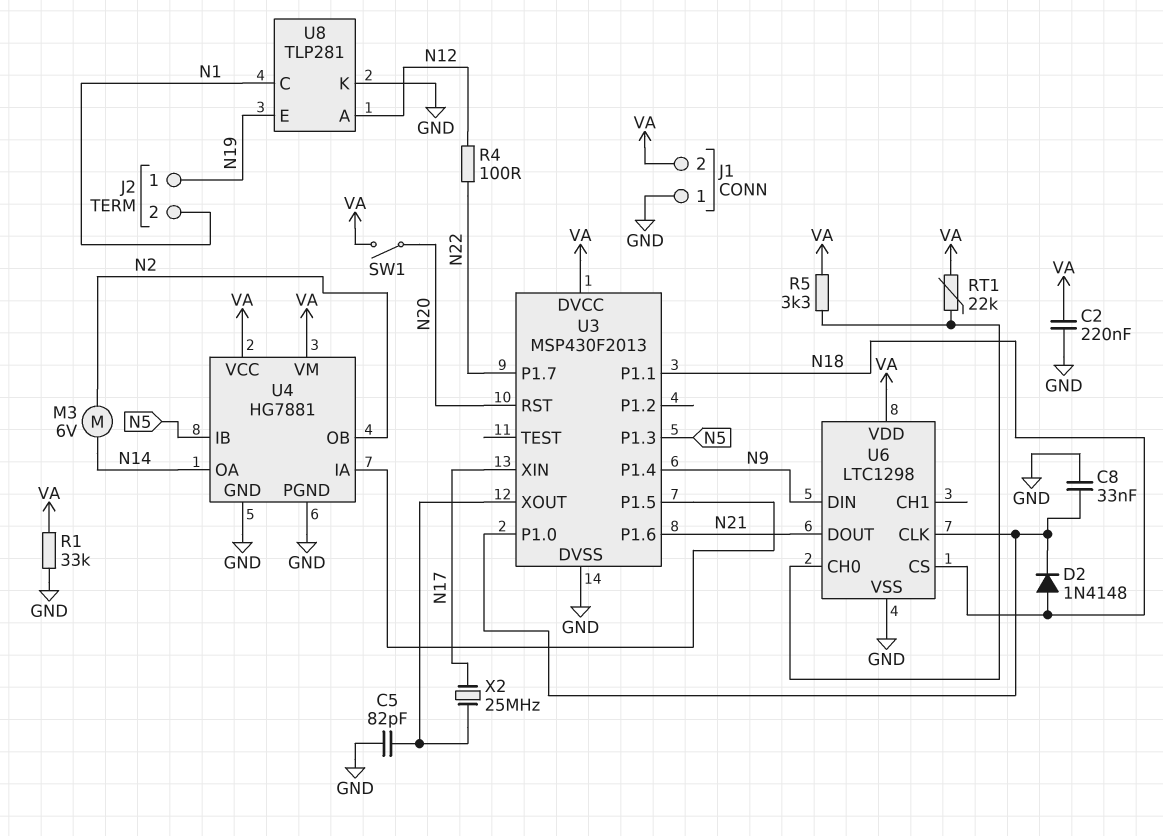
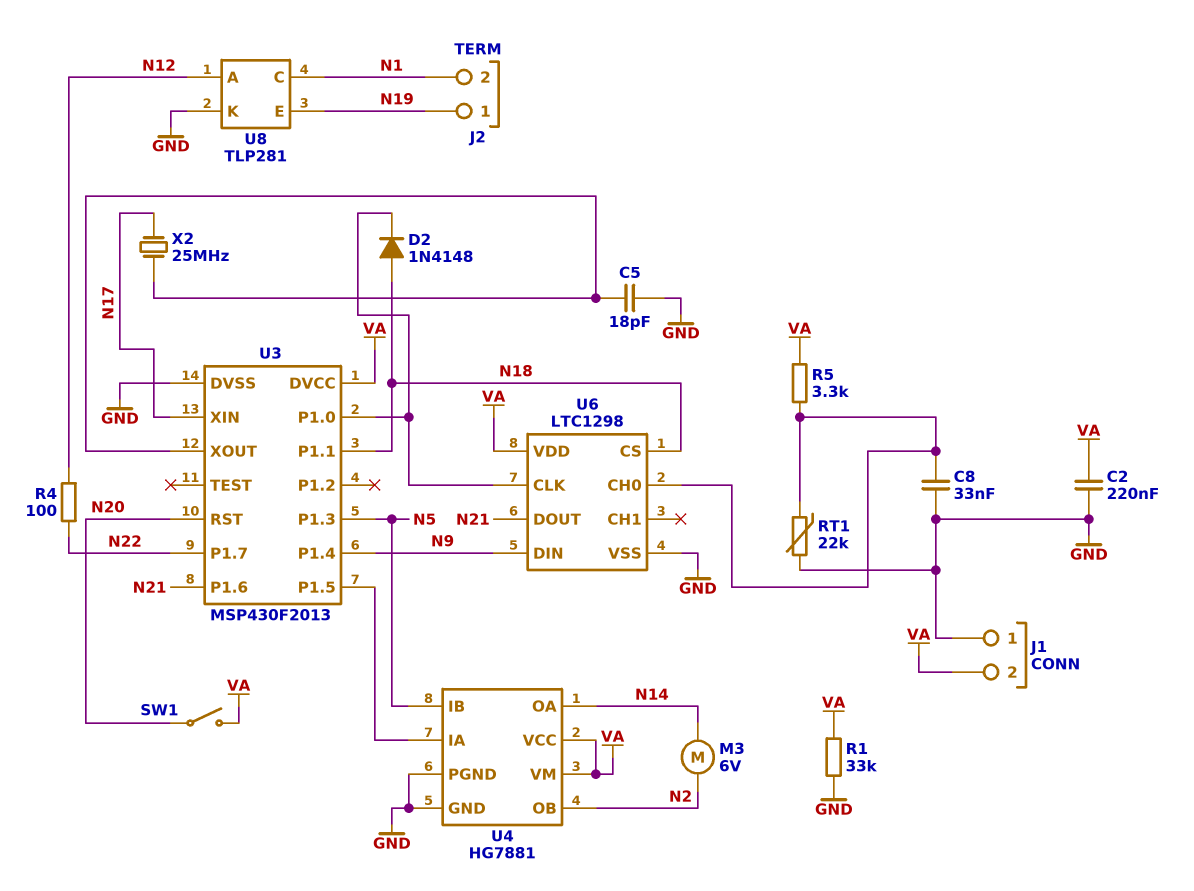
C5: 82pF (GND, U3/XOUT) -> 18pF (GND, U3/XOUT)
C8: 33nF (GND, U3/P1.0) -> 33nF (GND, U6/CH0)
RT1: 22k (U6/CH0, VA) -> 22k (GND, U6/CH0)

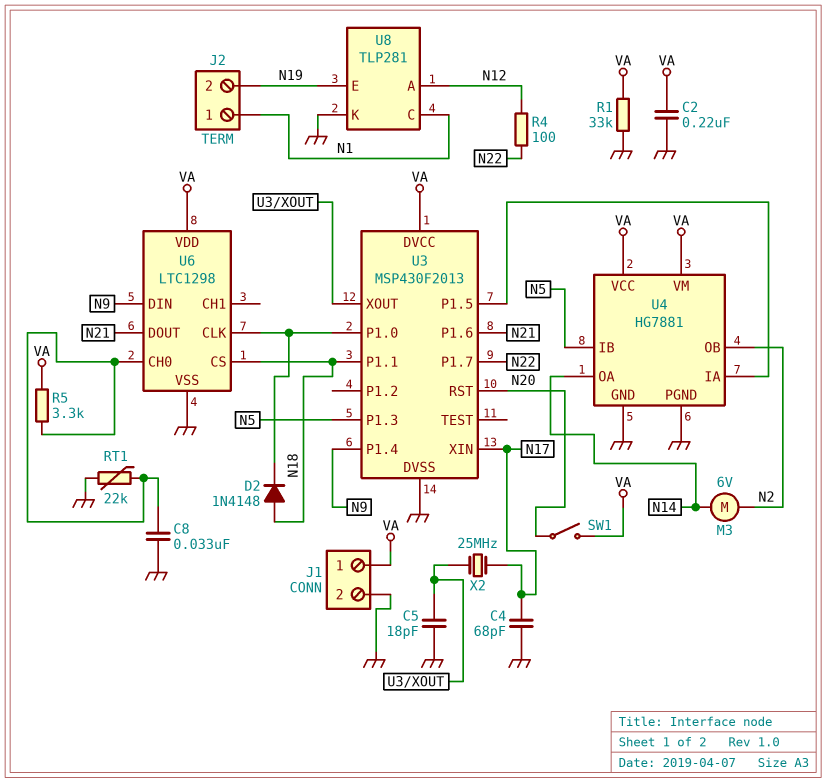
C4: none -> 68pF (GND, N17)
J1 pin 1: GND -> VA
J1 pin 2: VA -> GND
J2 pin 1: N19 -> N1
J2 pin 2: N1 -> N19

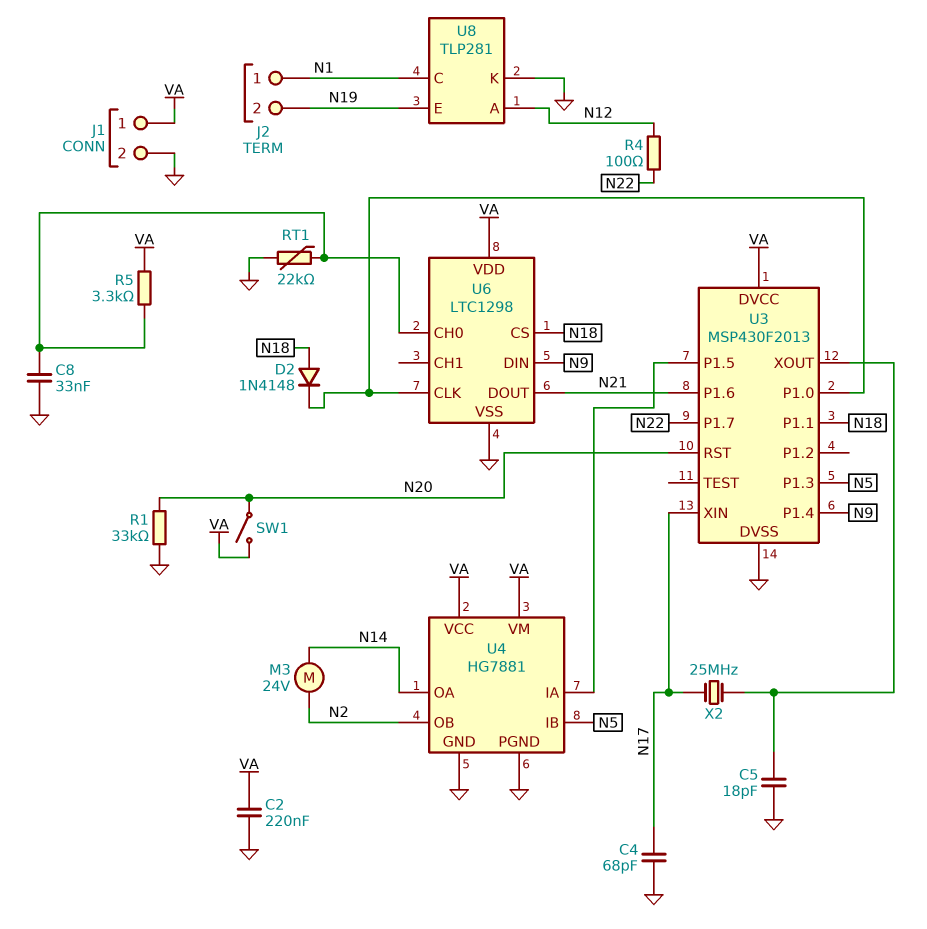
M3: motor 6V (N2, N14) -> motor 24V (N2, N14)
R1: 33k (GND, VA) -> 33k (GND, N20)

